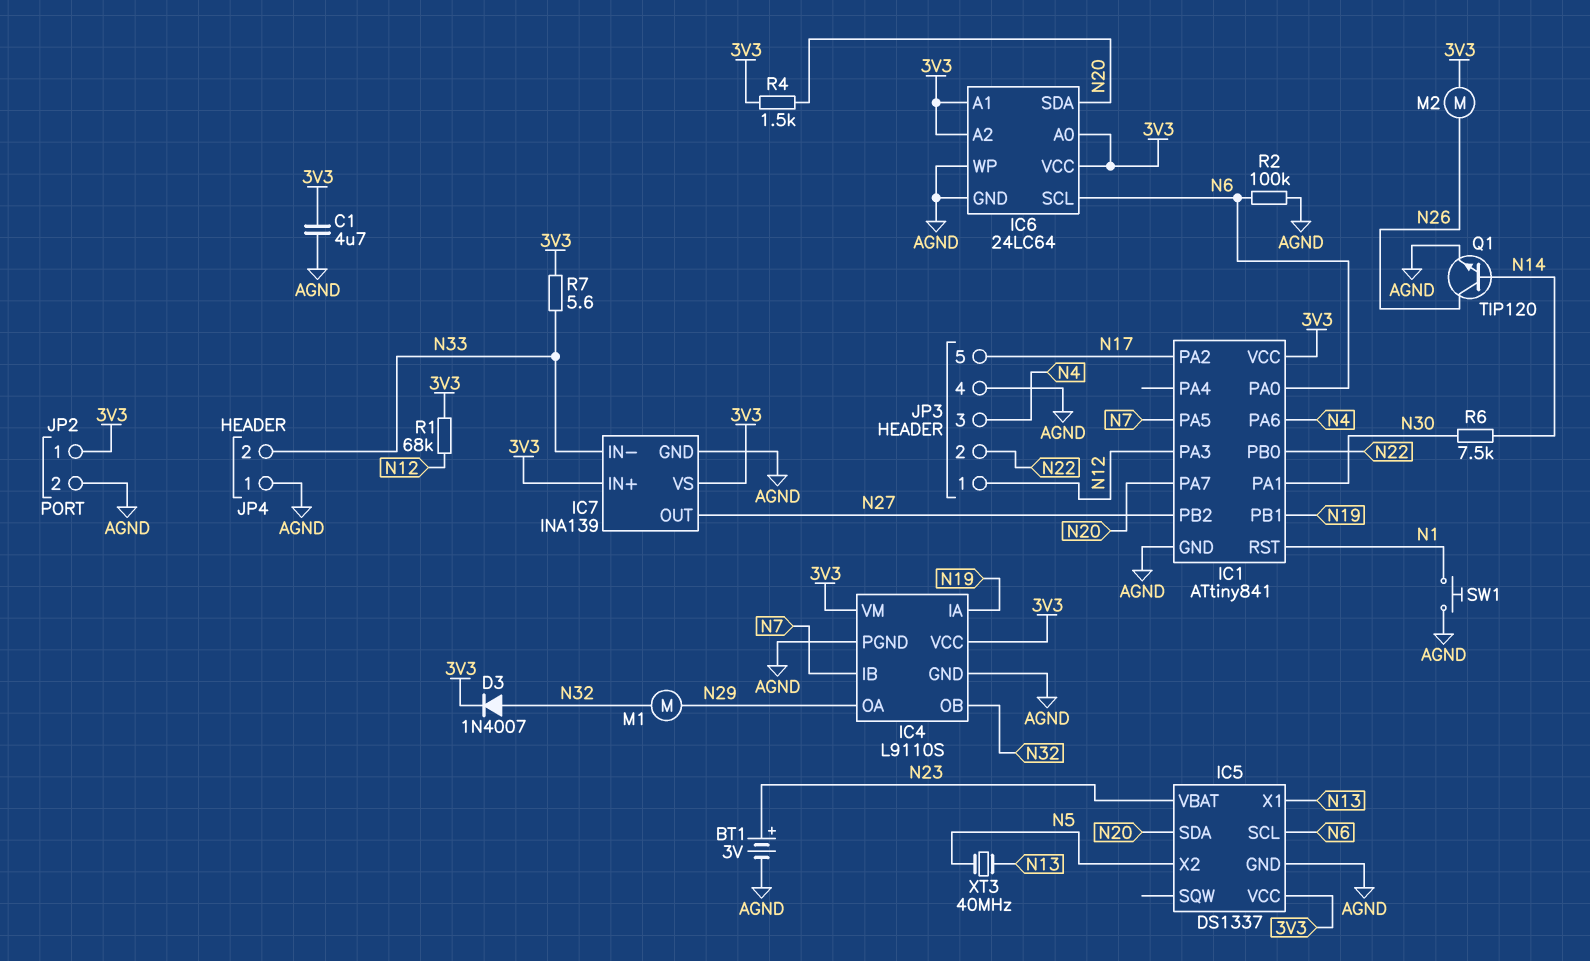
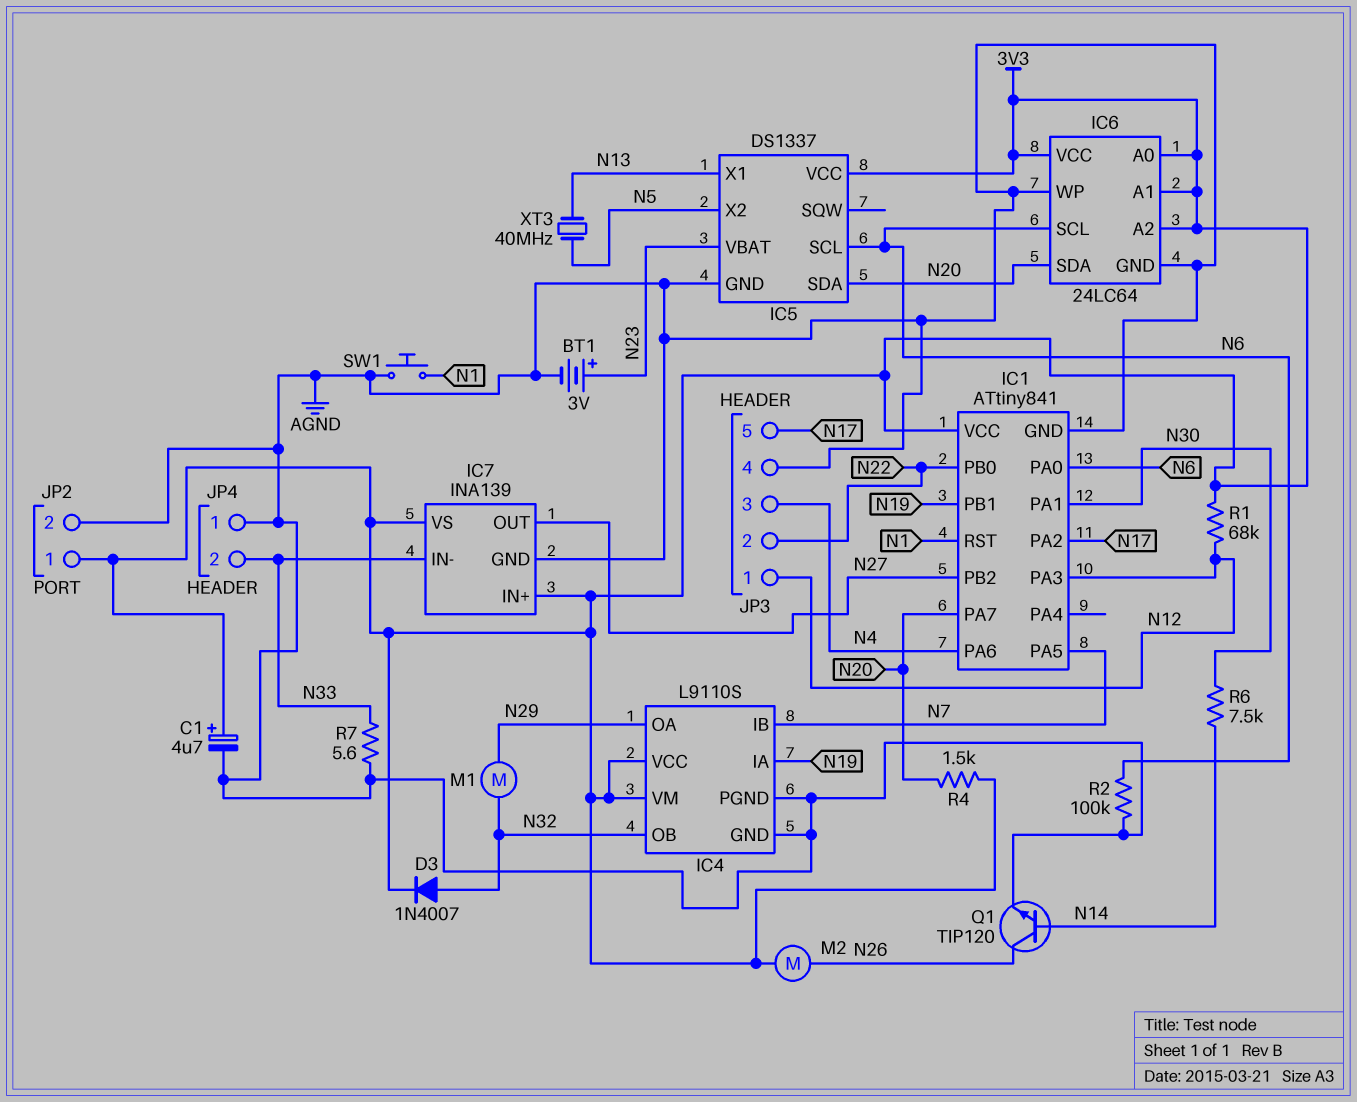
C1: 4.7uF (3V3, AGND) -> 4.7uF (plus 3V3, minus AGND)
R7: 5.6 (3V3, N33) -> 5.6 (AGND, N33)

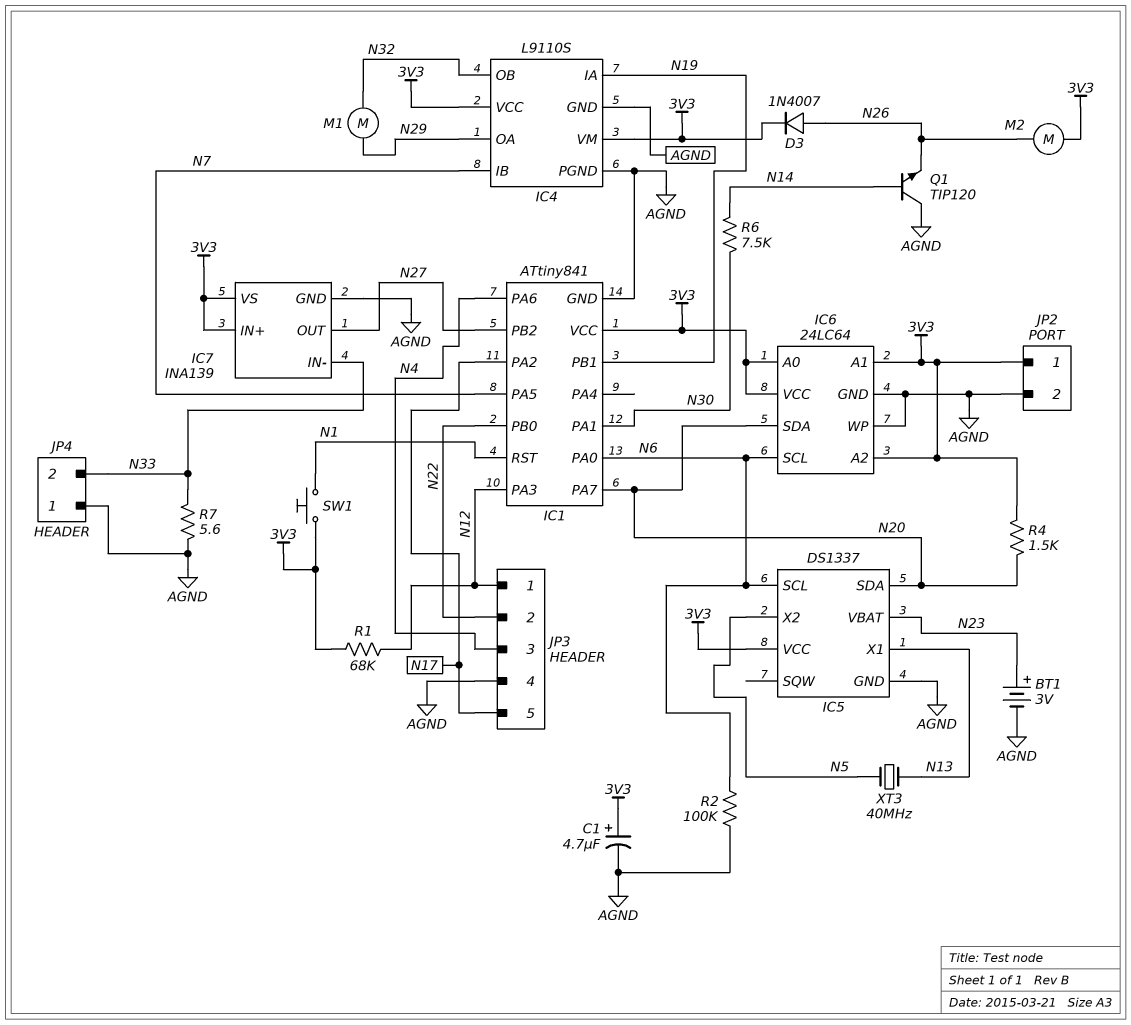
D3: diode 1N4007 (A N32, K 3V3) -> diode 1N4007 (A N26, K 3V3)
Q1: NPN TIP120 (B N14, C N26, E AGND) -> NPN TIP120 (B N14, C AGND, E N26)
SW1: button (AGND, N1) -> button (3V3, N1)

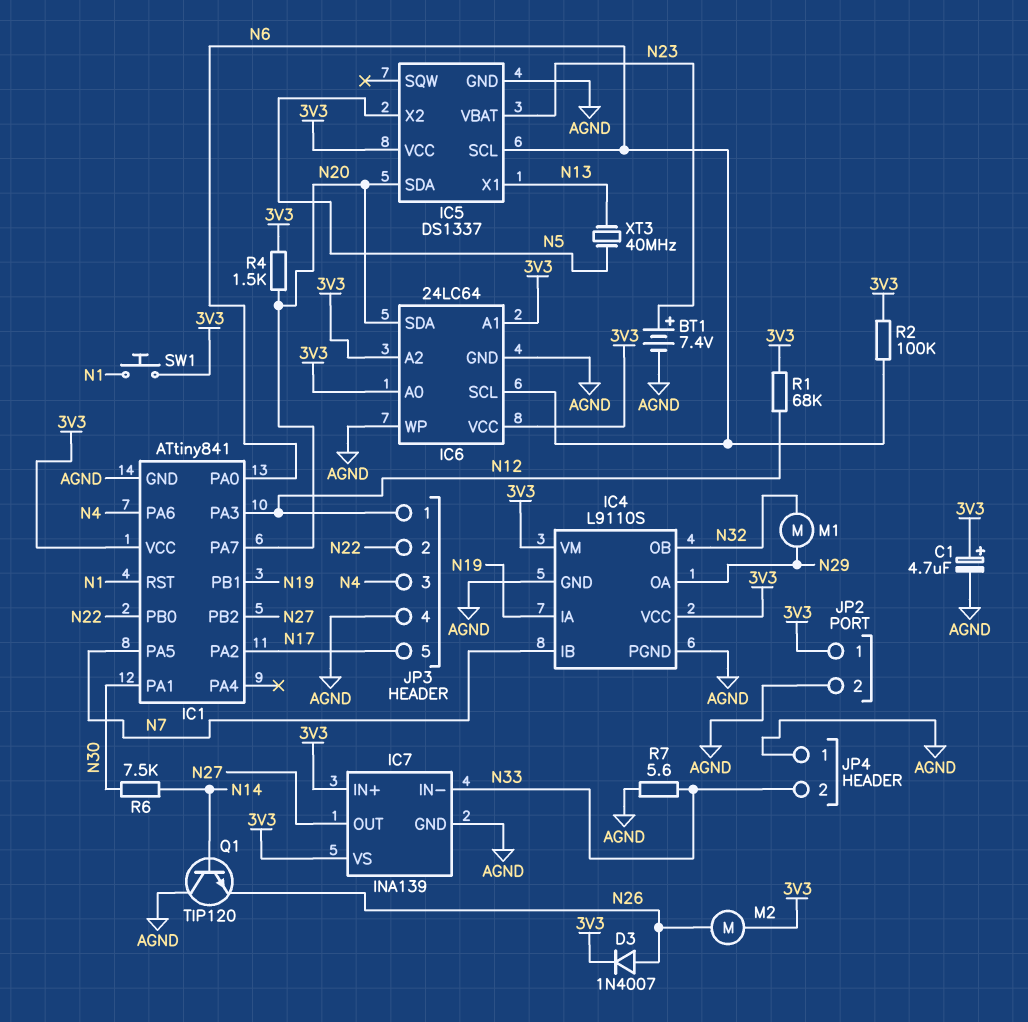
BT1: 3V (plus N23, minus AGND) -> 7.4V (plus N23, minus AGND)
R2: 100k (AGND, N6) -> 100k (3V3, N6)

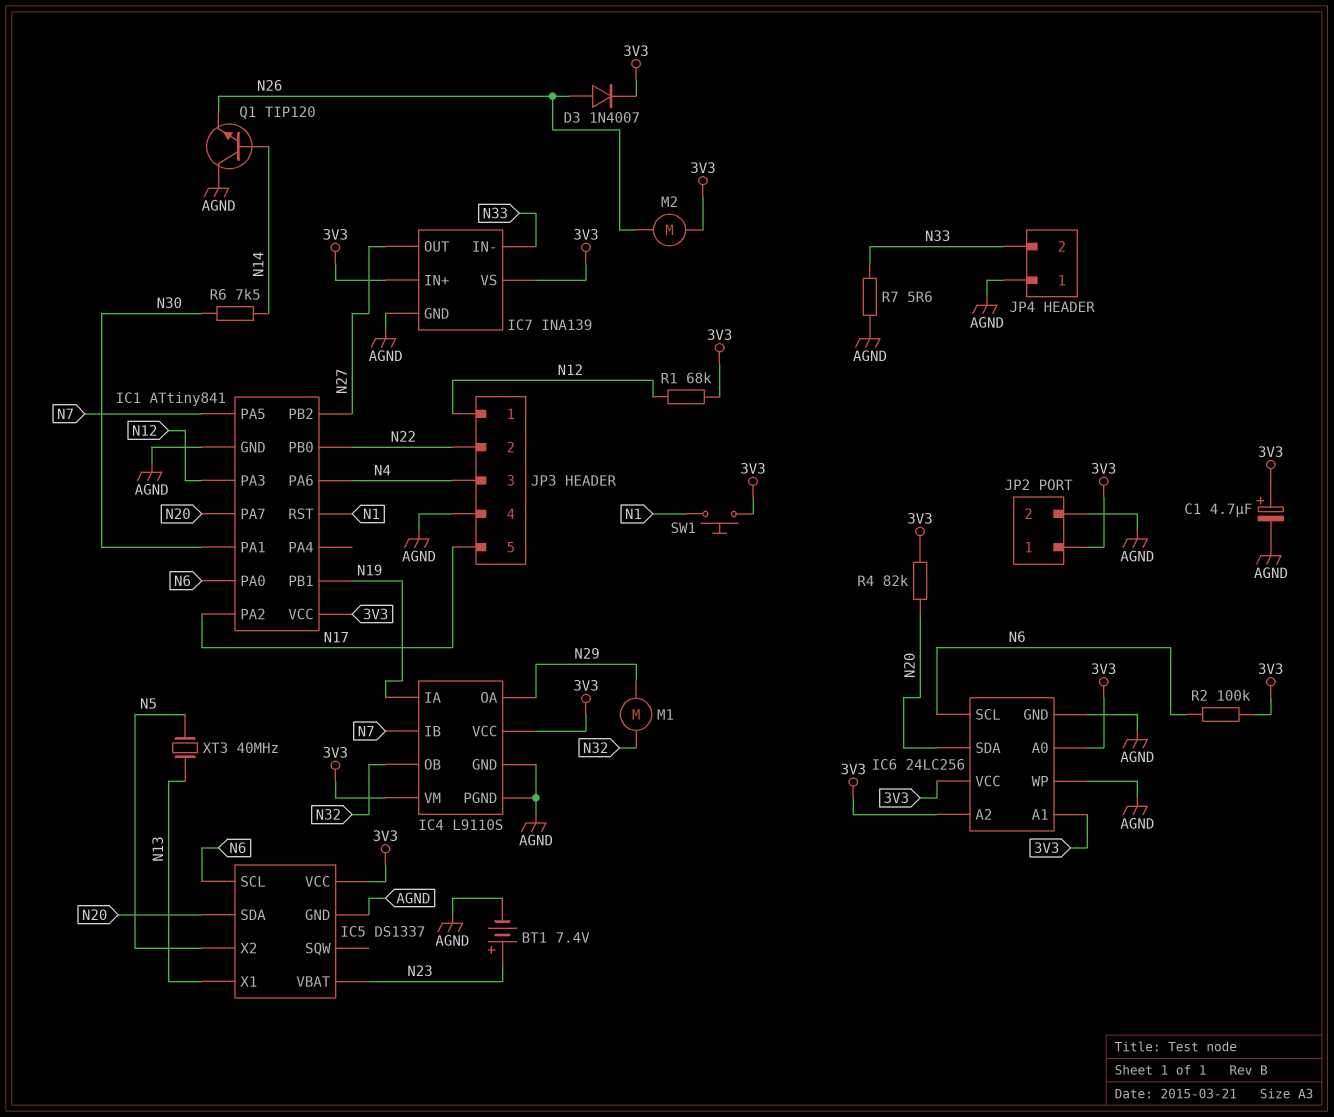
IC6: 24LC64 -> 24LC256
R4: 1.5k (3V3, N20) -> 82k (3V3, N20)

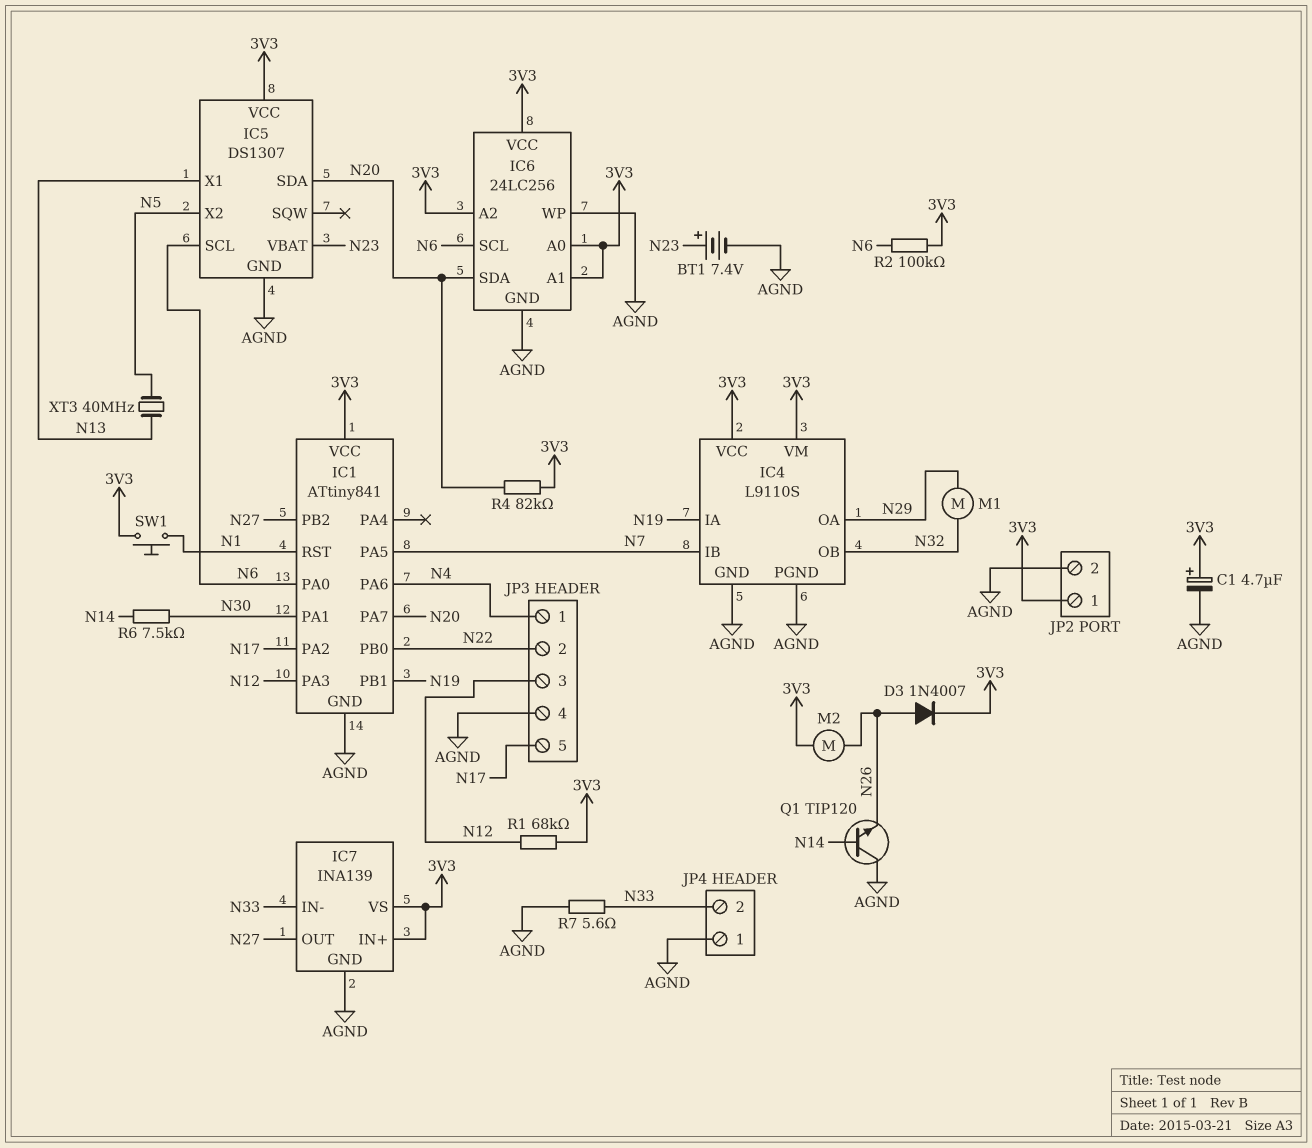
IC5: DS1337 -> DS1307
JP3 pin 1: N12 -> N4
JP3 pin 3: N4 -> N12

